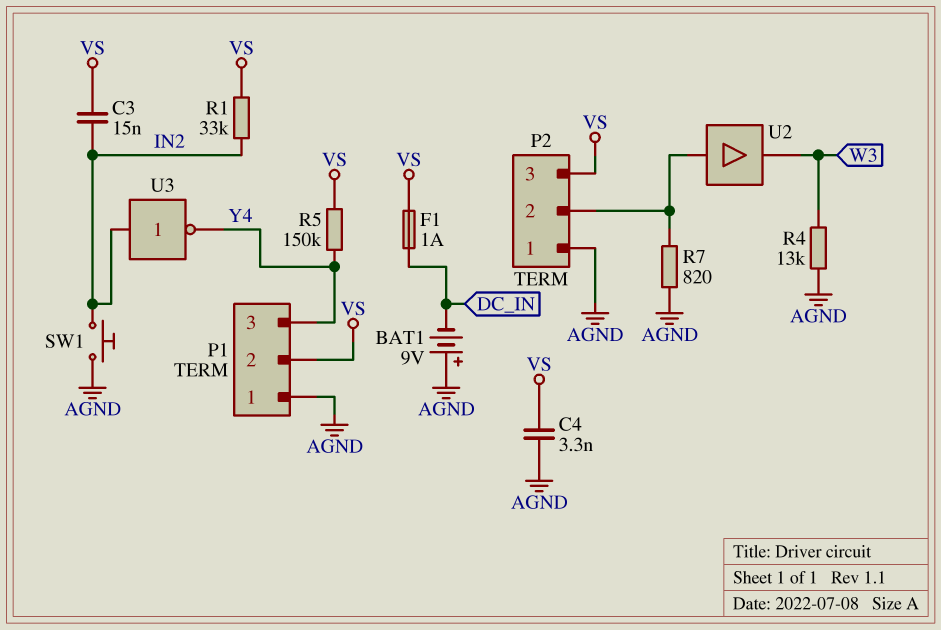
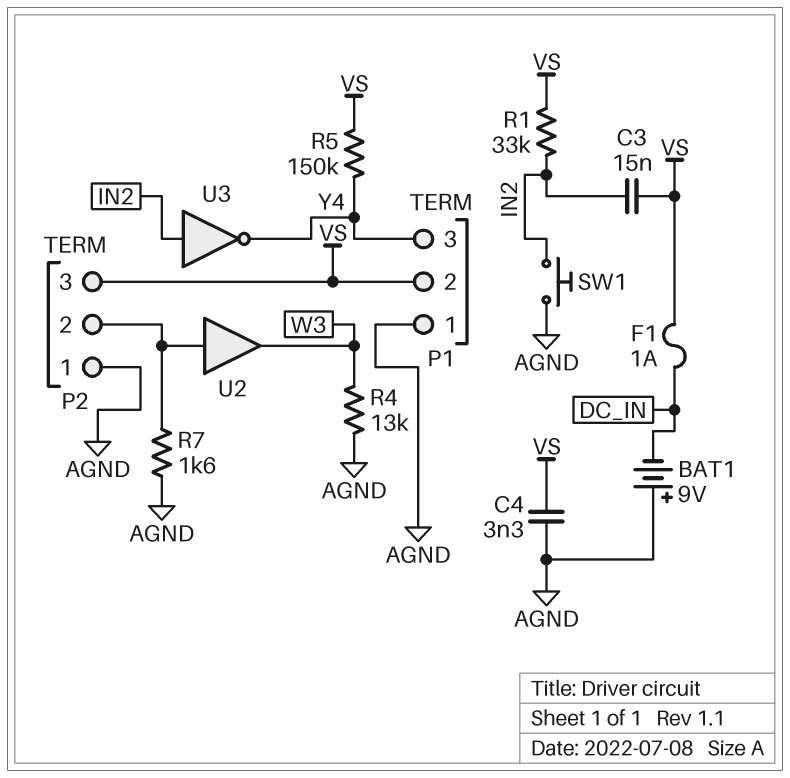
R7: 820 (AGND, P2/2) -> 1.6k (AGND, P2/2)

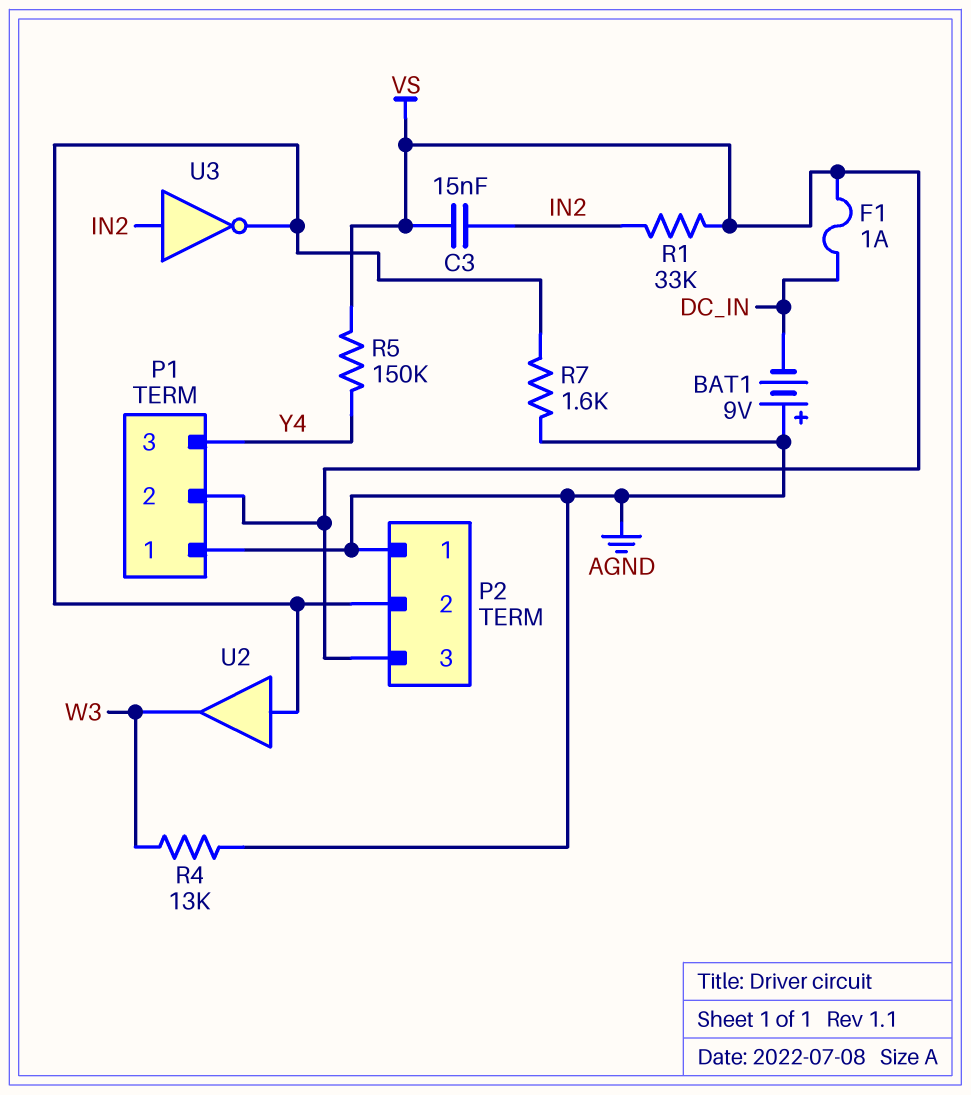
C4: 3.3nF (AGND, VS) -> none
SW1: button (AGND, IN2) -> none
U3: NOT (in IN2, out Y4) -> NOT (in IN2, out P2/2)

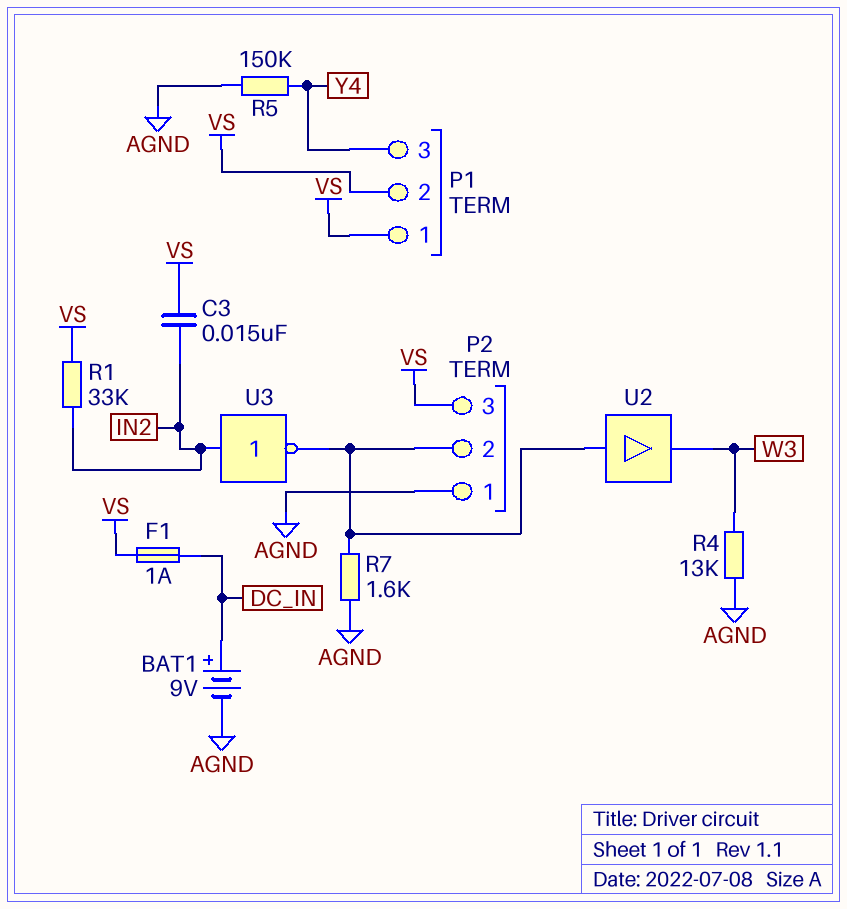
BAT1: 9V (plus AGND, minus DC_IN) -> 9V (plus DC_IN, minus AGND)
P1 pin 1: AGND -> VS
R5: 150k (VS, Y4) -> 150k (AGND, Y4)

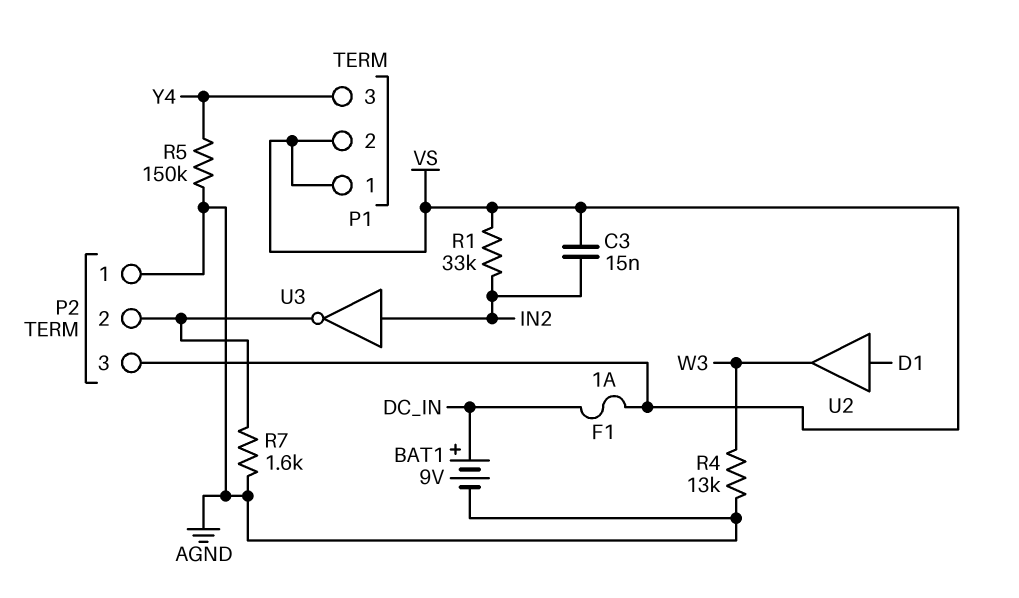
U2: buffer (in P2/2, out W3) -> buffer (in D1, out W3)

